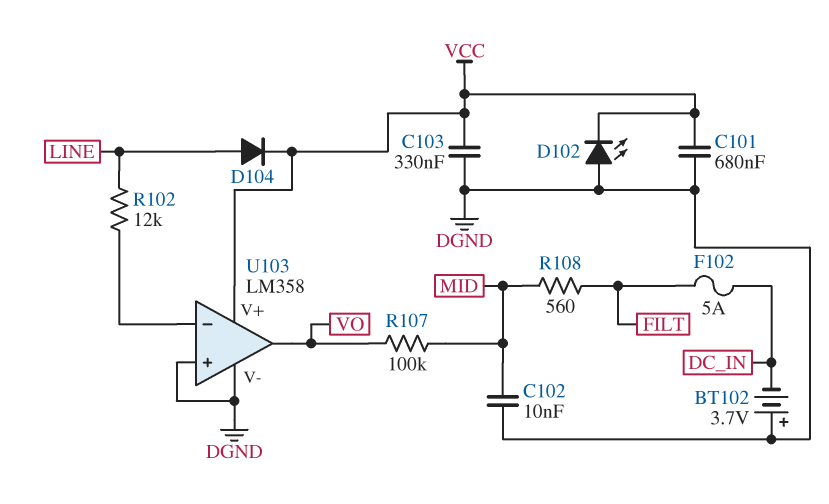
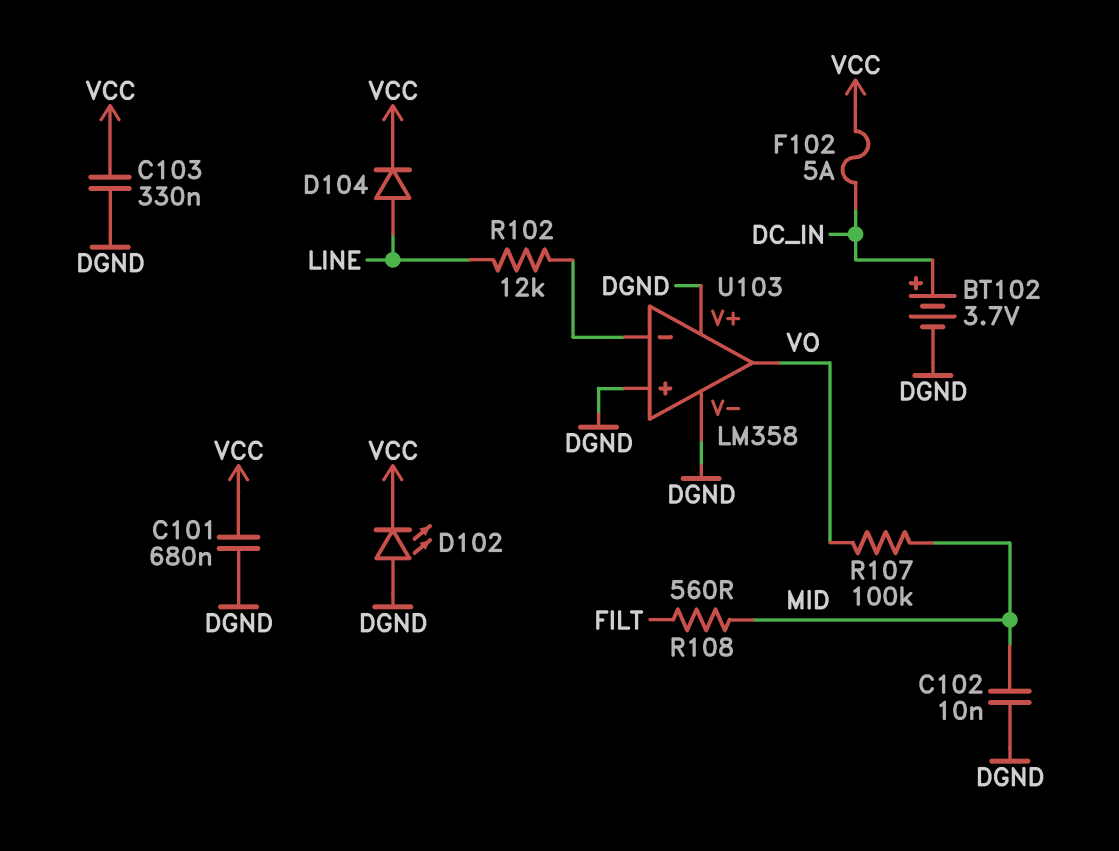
BT102: 3.7V (plus DGND, minus DC_IN) -> 3.7V (plus DC_IN, minus DGND)
F102: 5A (DC_IN, FILT) -> 5A (DC_IN, VCC)
U103 pin V+: VCC -> DGND

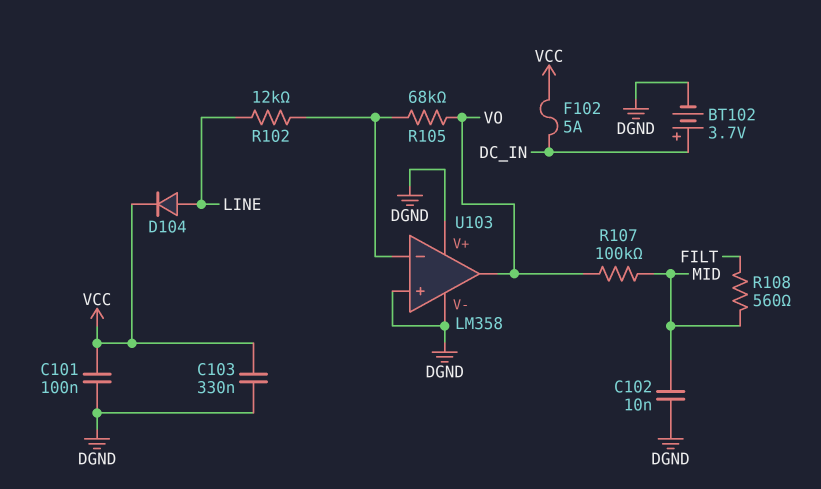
C101: 680nF (DGND, VCC) -> 100nF (DGND, VCC)
D102: LED (A DGND, K VCC) -> none
R105: none -> 68k (U103/in-, VO)

